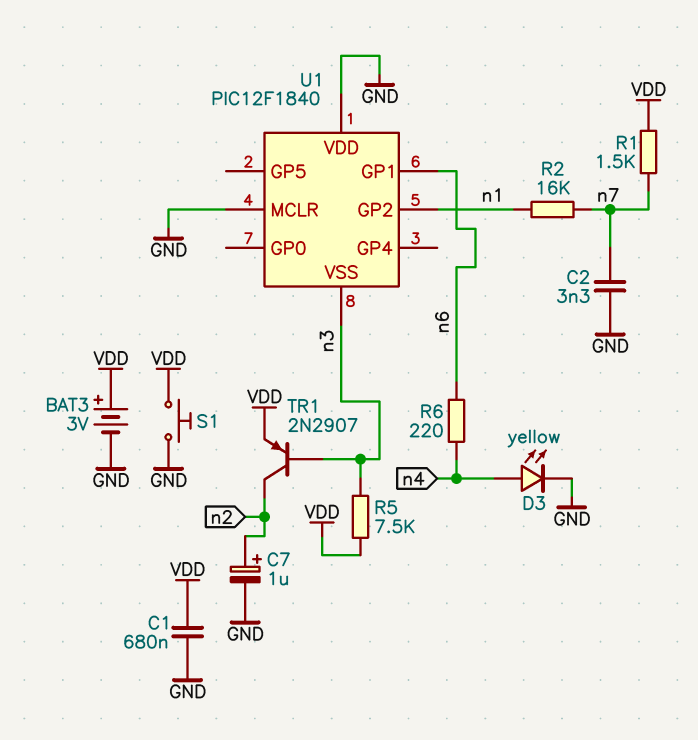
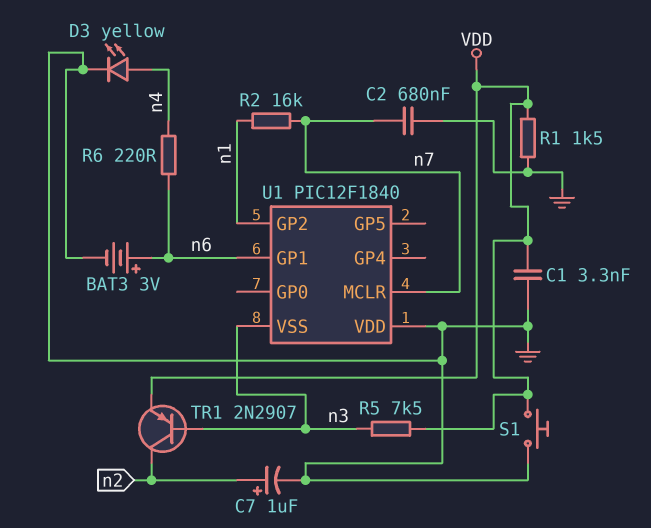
BAT3: 3V (plus VDD, minus GND) -> 3V (plus n6, minus GND)
C1: 680nF (GND, VDD) -> 3.3nF (GND, VDD)
C2: 3.3nF (GND, n7) -> 680nF (GND, n7)
R1: 1.5k (VDD, n7) -> 1.5k (GND, VDD)
U1 pin MCLR: GND -> n7

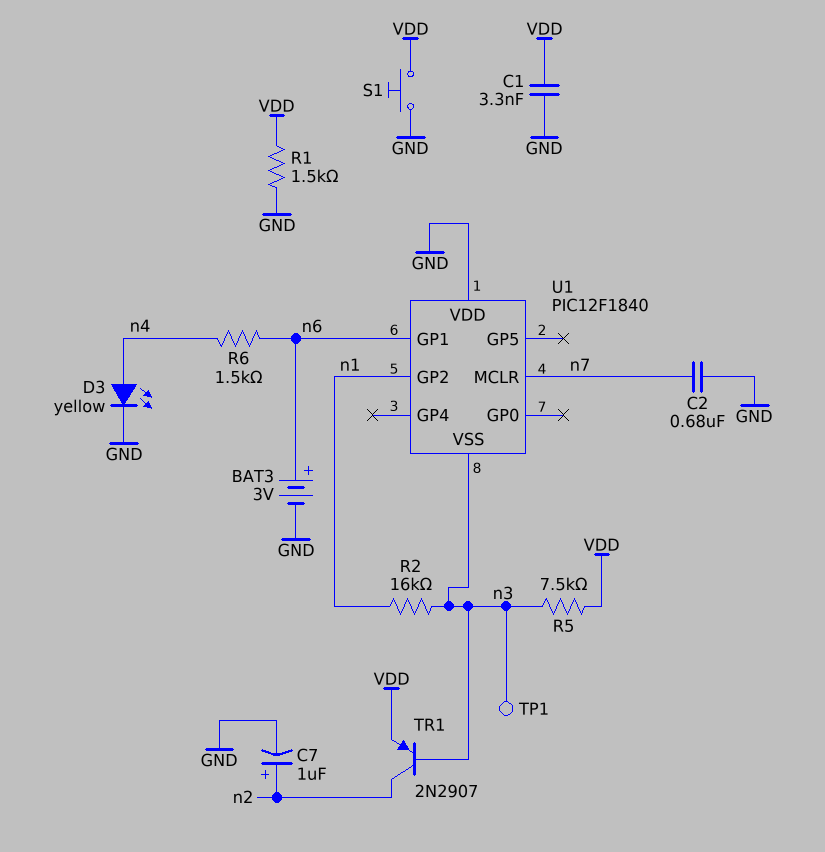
R2: 16k (n1, n7) -> 16k (n1, n3)
R6: 220 (n4, n6) -> 1.5k (n4, n6)
TP1: none -> test point (n3)

